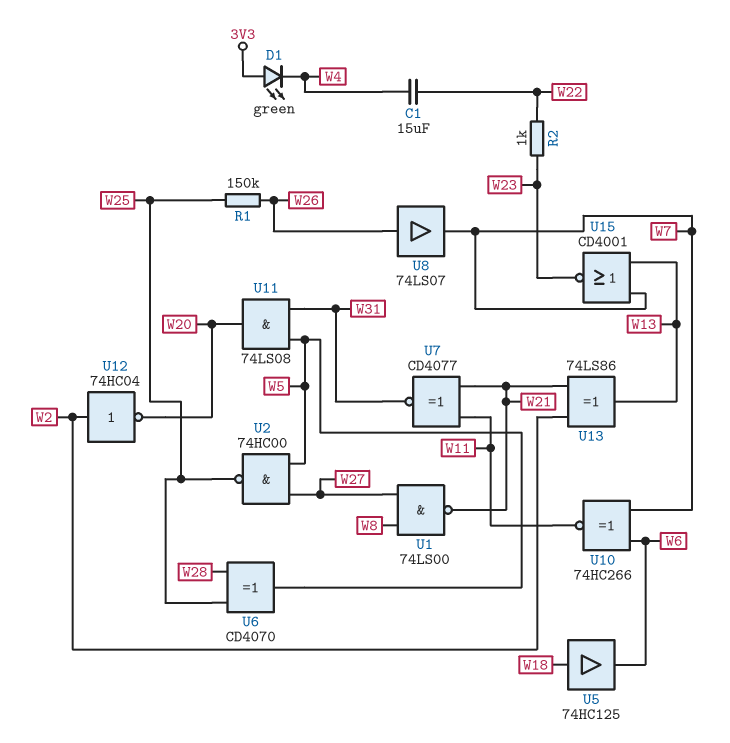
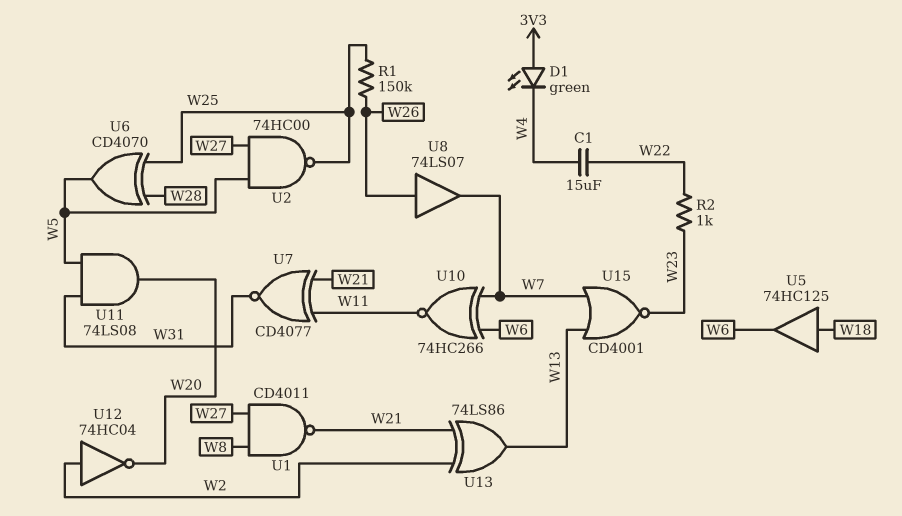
U1: NAND 74LS00 (in W8, in W27, out W21) -> NAND CD4011 (in W8, in W27, out W21)

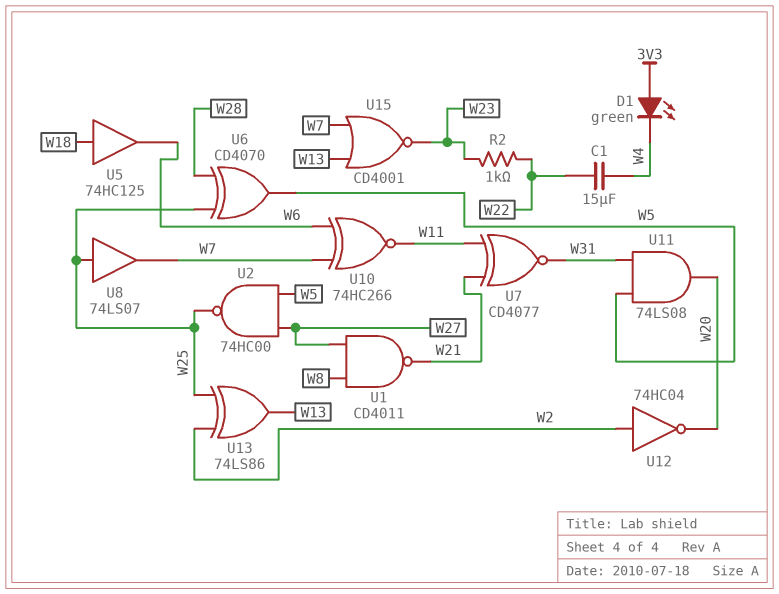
R1: 150k (W25, W26) -> none
U8: buffer 74LS07 (in W26, out W7) -> buffer 74LS07 (in W25, out W7)
U13: XOR 74LS86 (in W2, in W21, out W13) -> XOR 74LS86 (in W2, in W25, out W13)

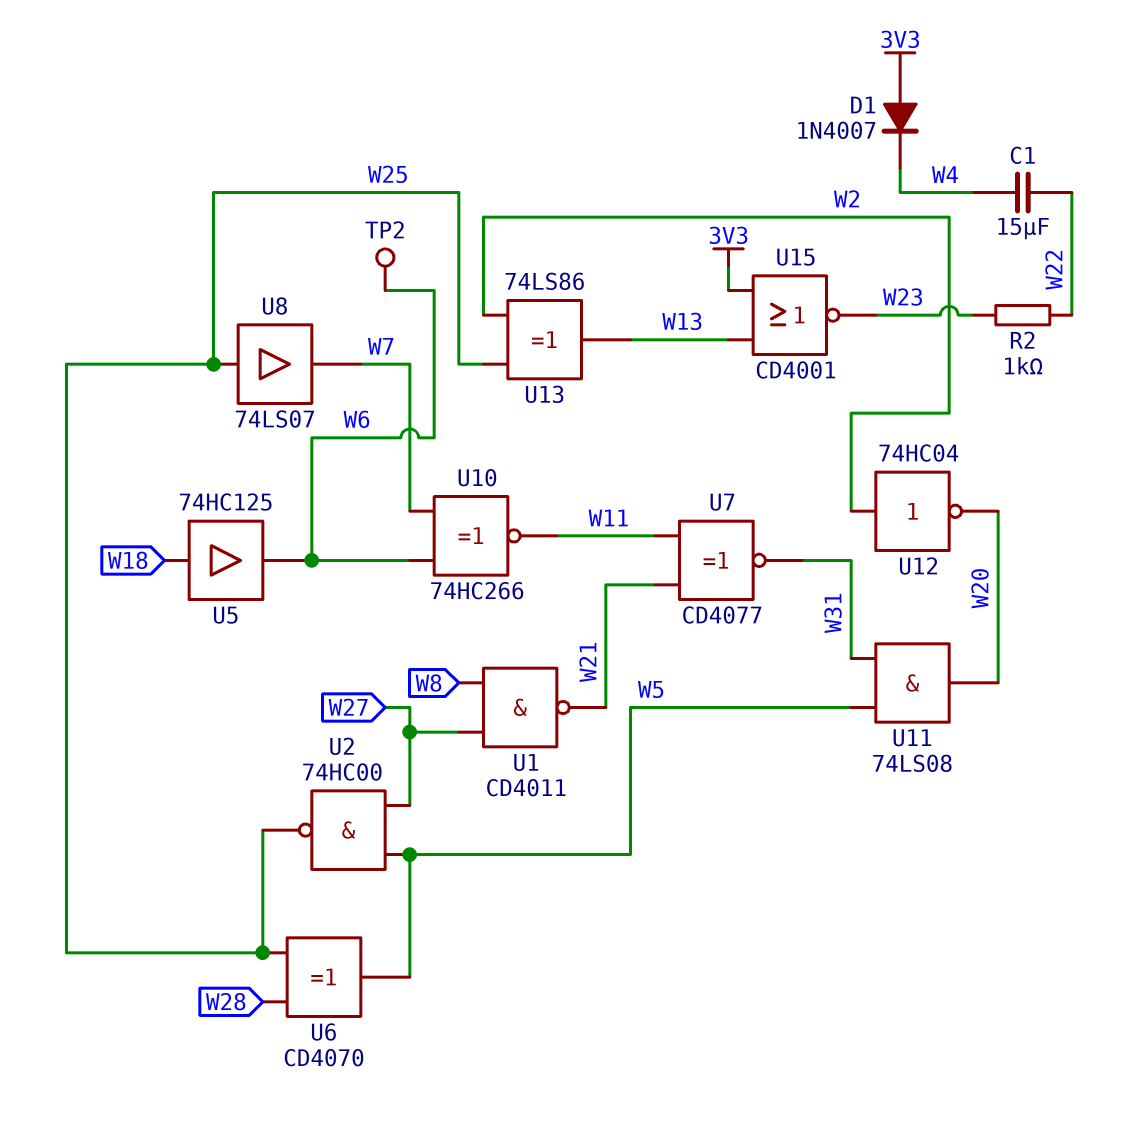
D1: LED green (A 3V3, K W4) -> diode 1N4007 (A 3V3, K W4)
TP2: none -> test point (W6)
U15: NOR CD4001 (in W7, in W13, out W23) -> NOR CD4001 (in 3V3, in W13, out W23)

